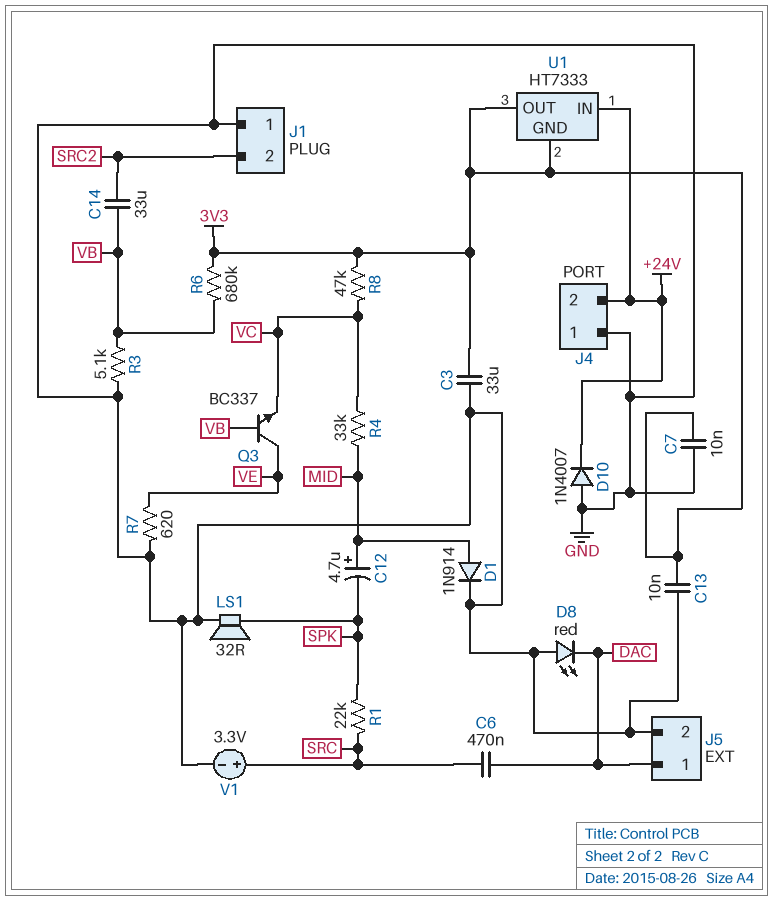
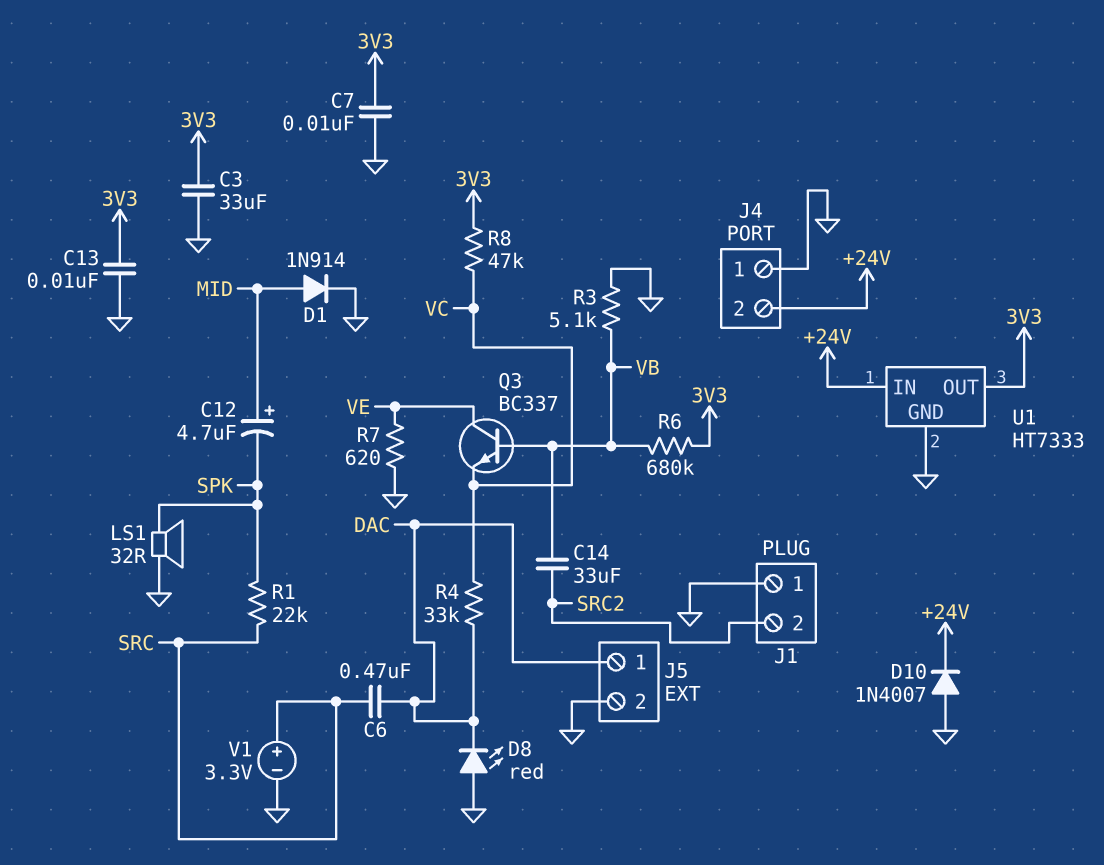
R4: 33k (MID, VC) -> 33k (DAC, VC)
U1 pin GND: 3V3 -> GND

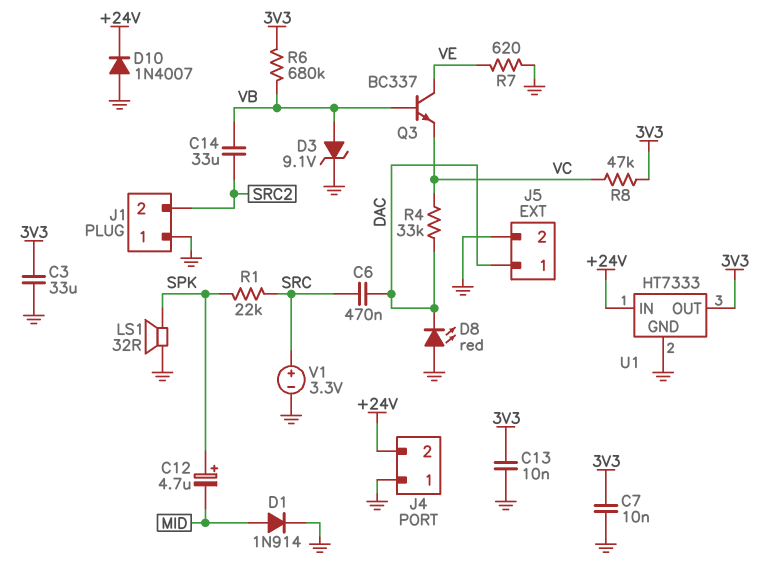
C12: 4.7uF (plus MID, minus SPK) -> 4.7uF (plus SPK, minus MID)
D3: none -> zener 9.1V (A VB, K GND)
R3: 5.1k (GND, VB) -> none

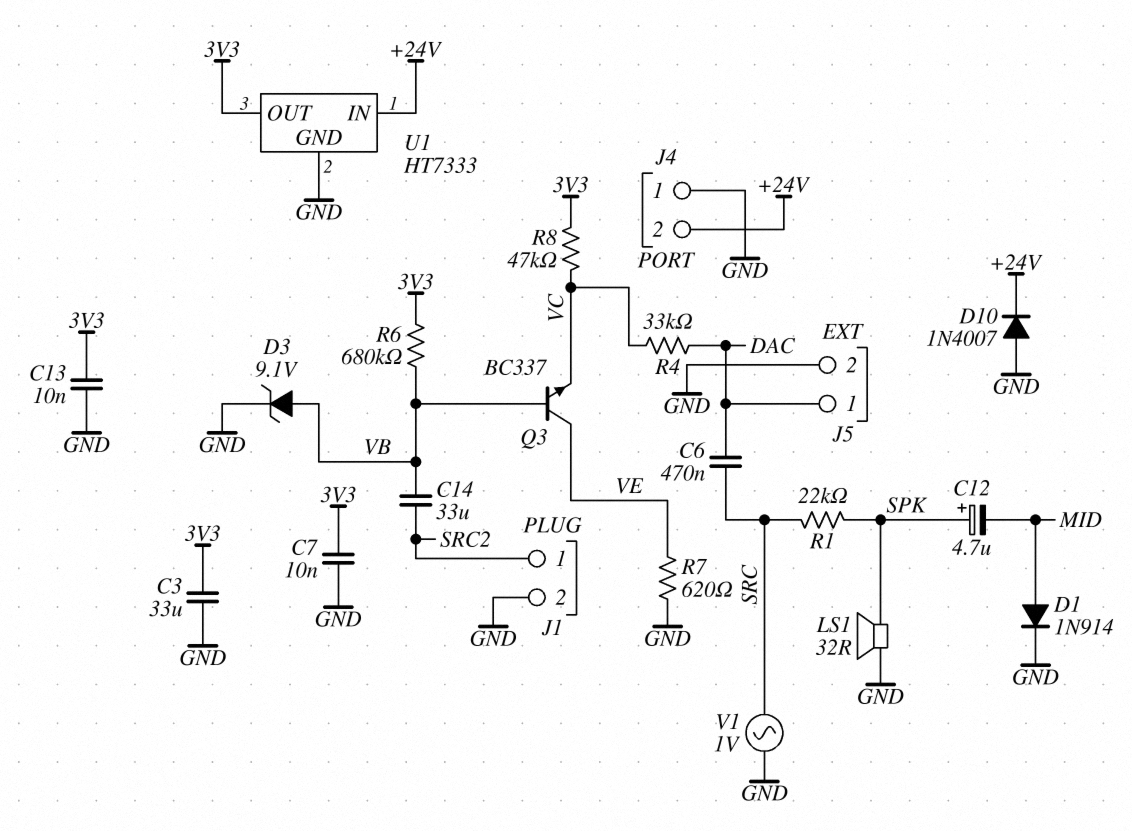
D8: LED red (A GND, K DAC) -> none
J1 pin 1: GND -> SRC2
J1 pin 2: SRC2 -> GND
V1: 3.3V (plus SRC, minus GND) -> AC 1V (GND, SRC)

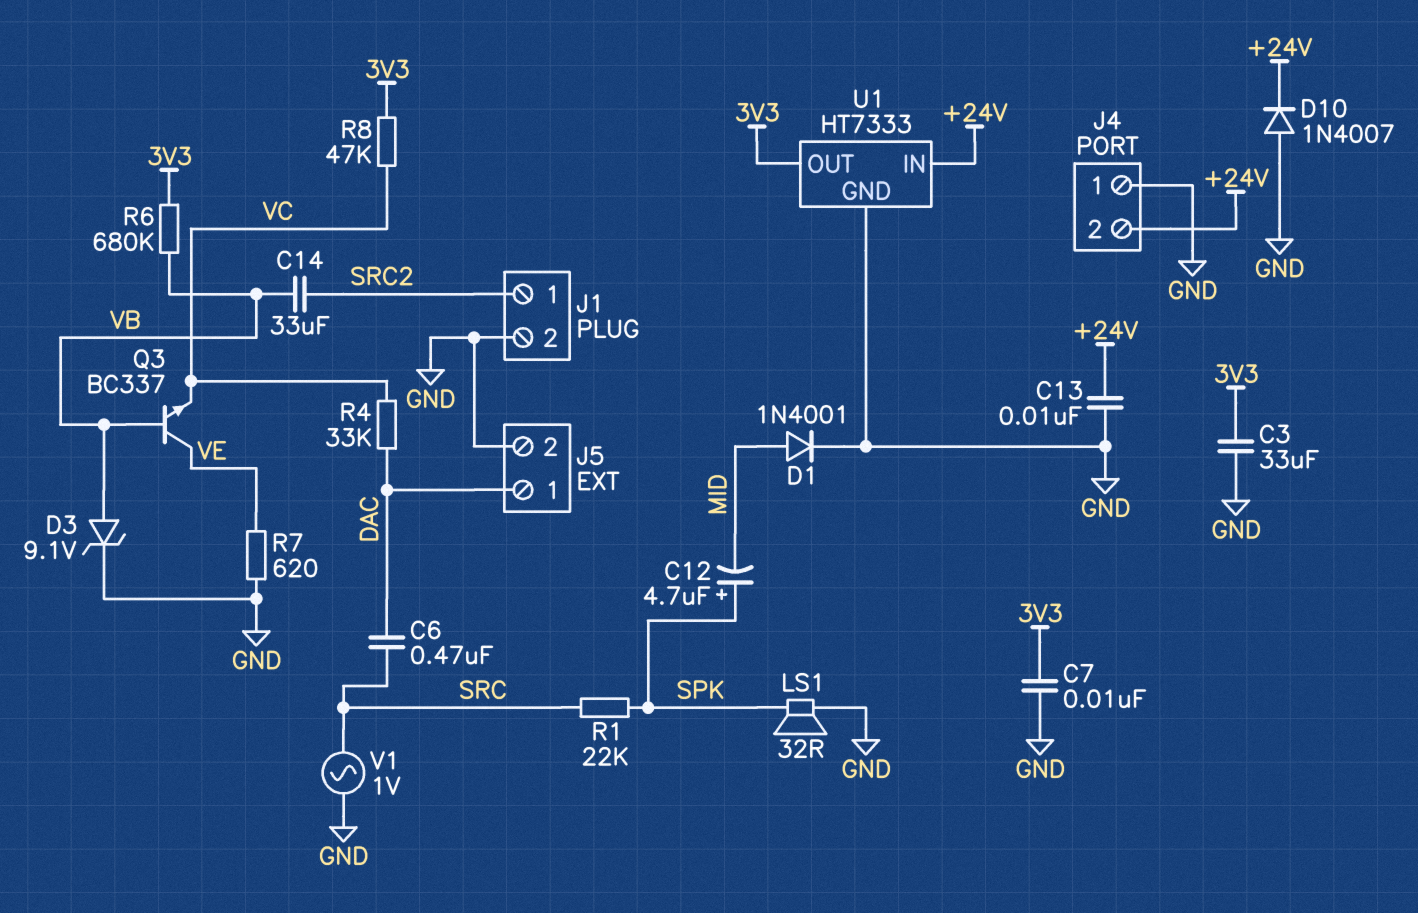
C13: 10nF (3V3, GND) -> 10nF (+24V, GND)
D1: diode 1N914 (A MID, K GND) -> diode 1N4001 (A MID, K GND)

